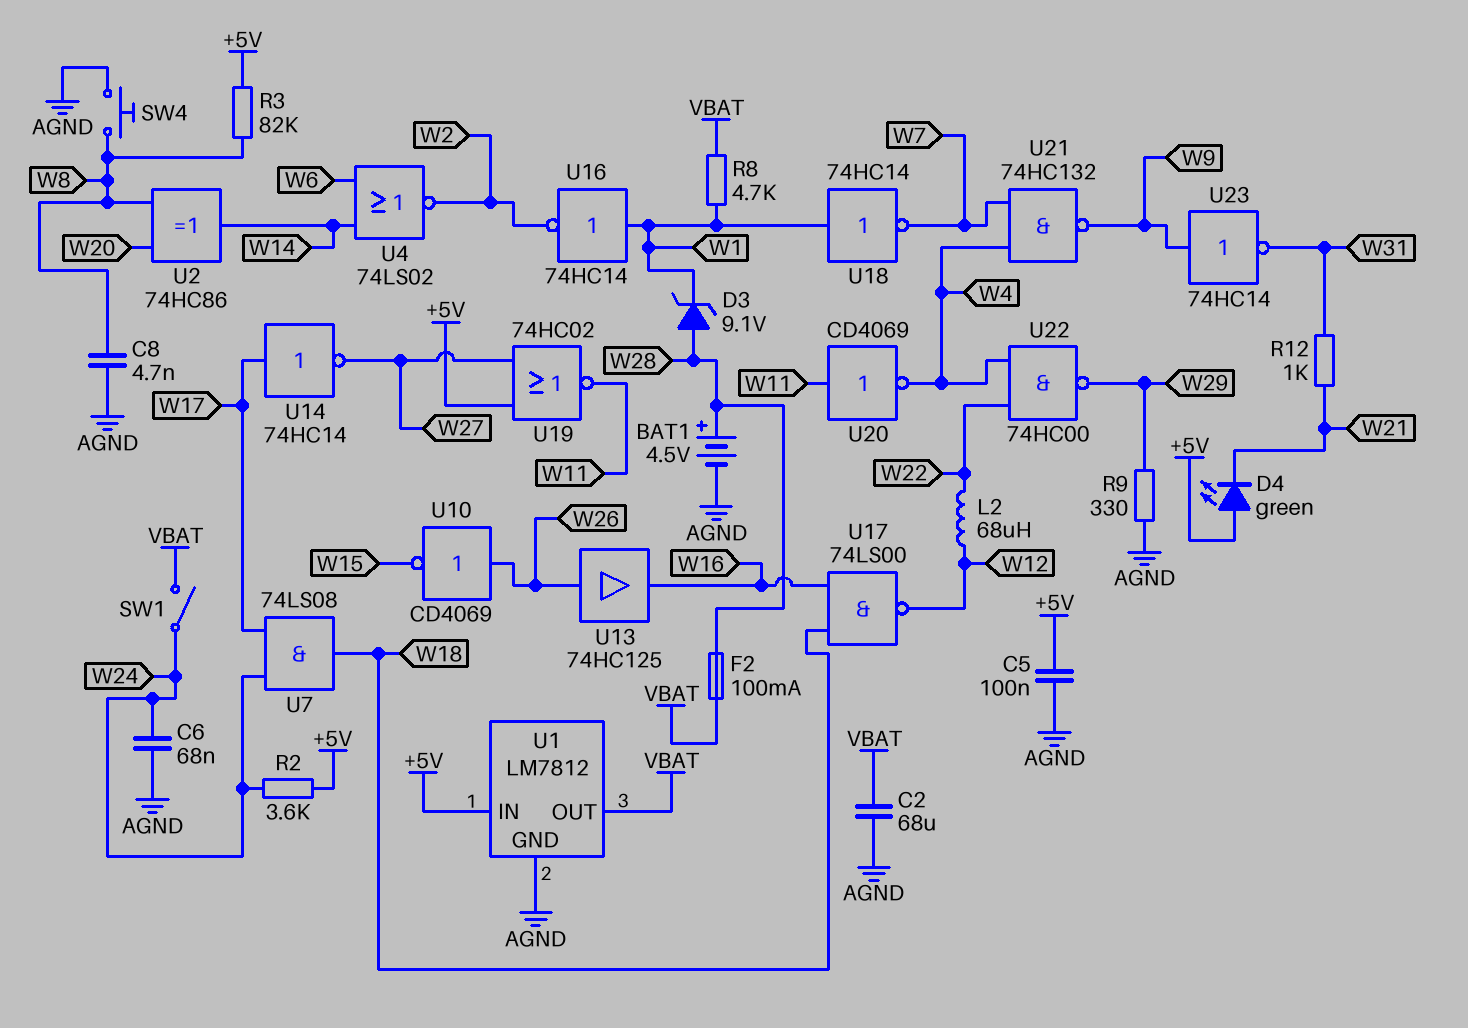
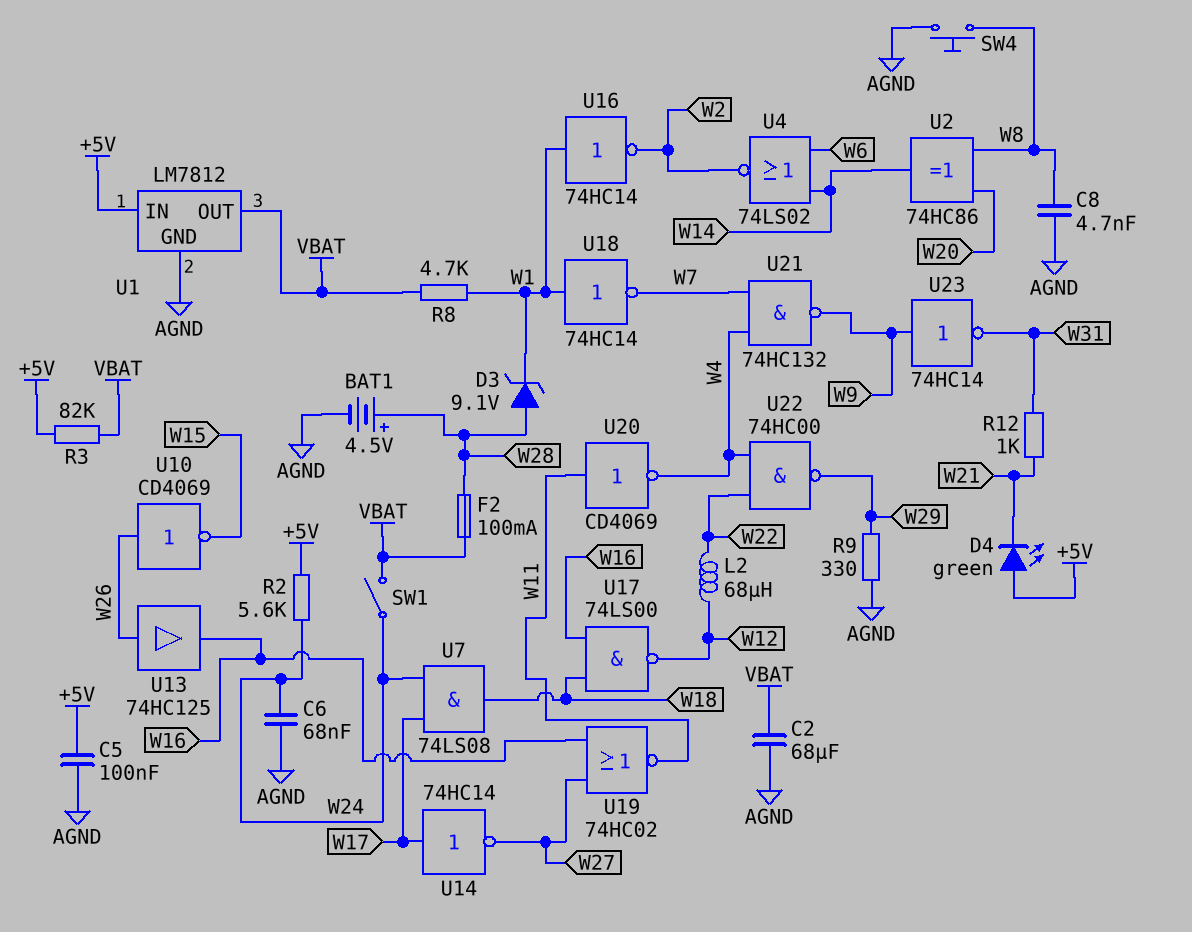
R2: 3.6k (+5V, W24) -> 5.6k (+5V, W24)
R3: 82k (+5V, W8) -> 82k (+5V, VBAT)
U19: NOR 74HC02 (in +5V, in W27, out W11) -> NOR 74HC02 (in W16, in W27, out W11)

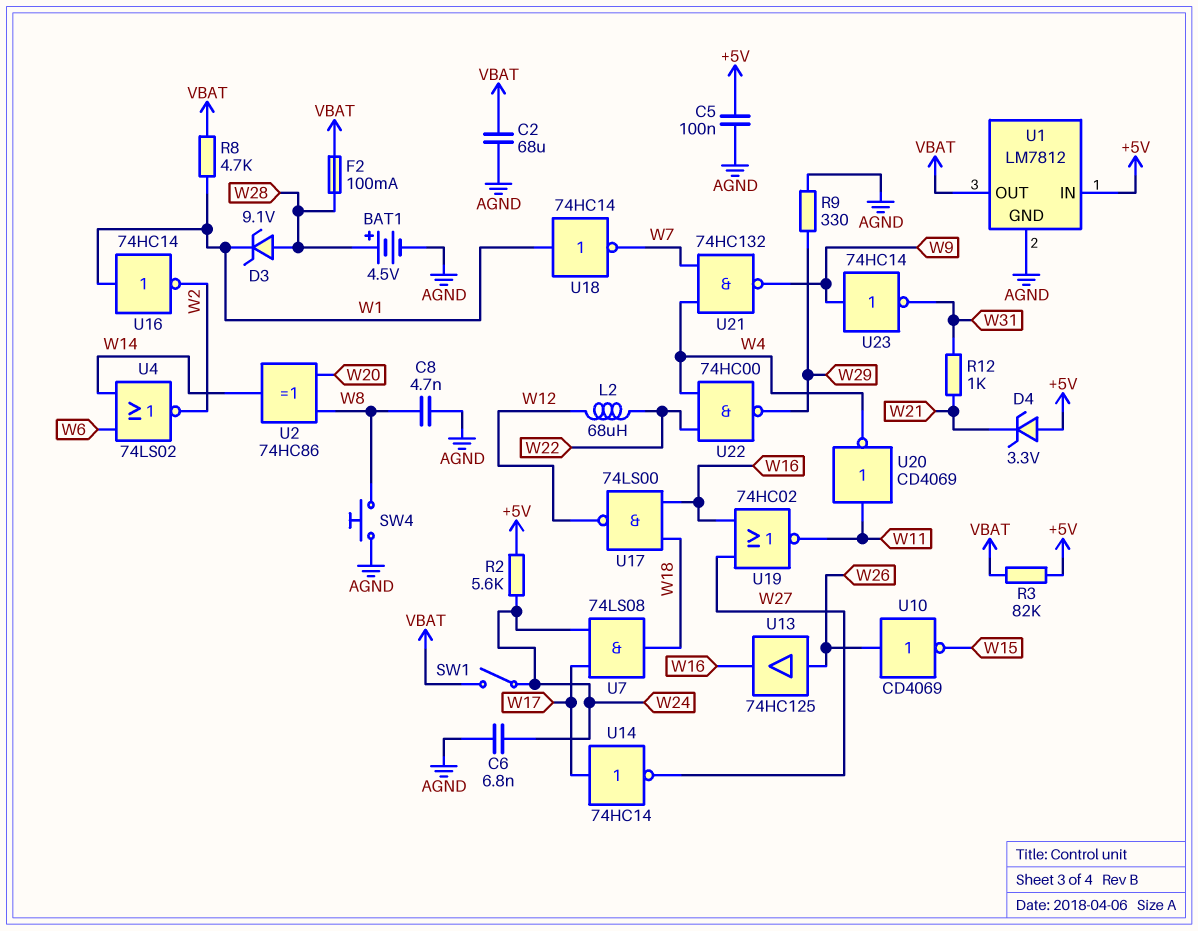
C6: 68nF (AGND, W24) -> 6.8nF (AGND, W24)
D4: LED green (A +5V, K W21) -> zener 3.3V (A +5V, K W21)

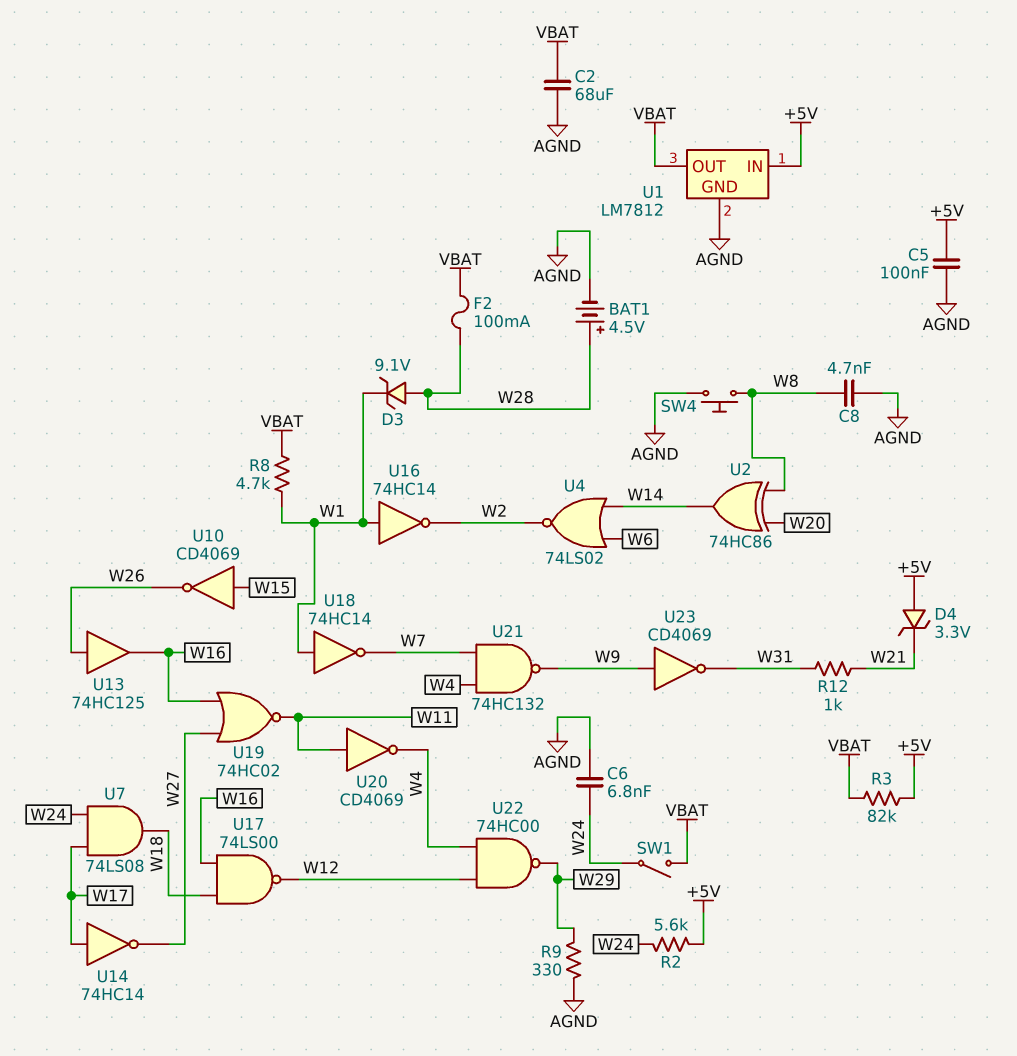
L2: 68uH (W12, W22) -> none
U10: NOT CD4069 (in W26, out W15) -> NOT CD4069 (in W15, out W26)
U22: NAND 74HC00 (in W4, in W22, out W29) -> NAND 74HC00 (in W4, in W12, out W29)
U23: NOT 74HC14 (in W9, out W31) -> NOT CD4069 (in W9, out W31)

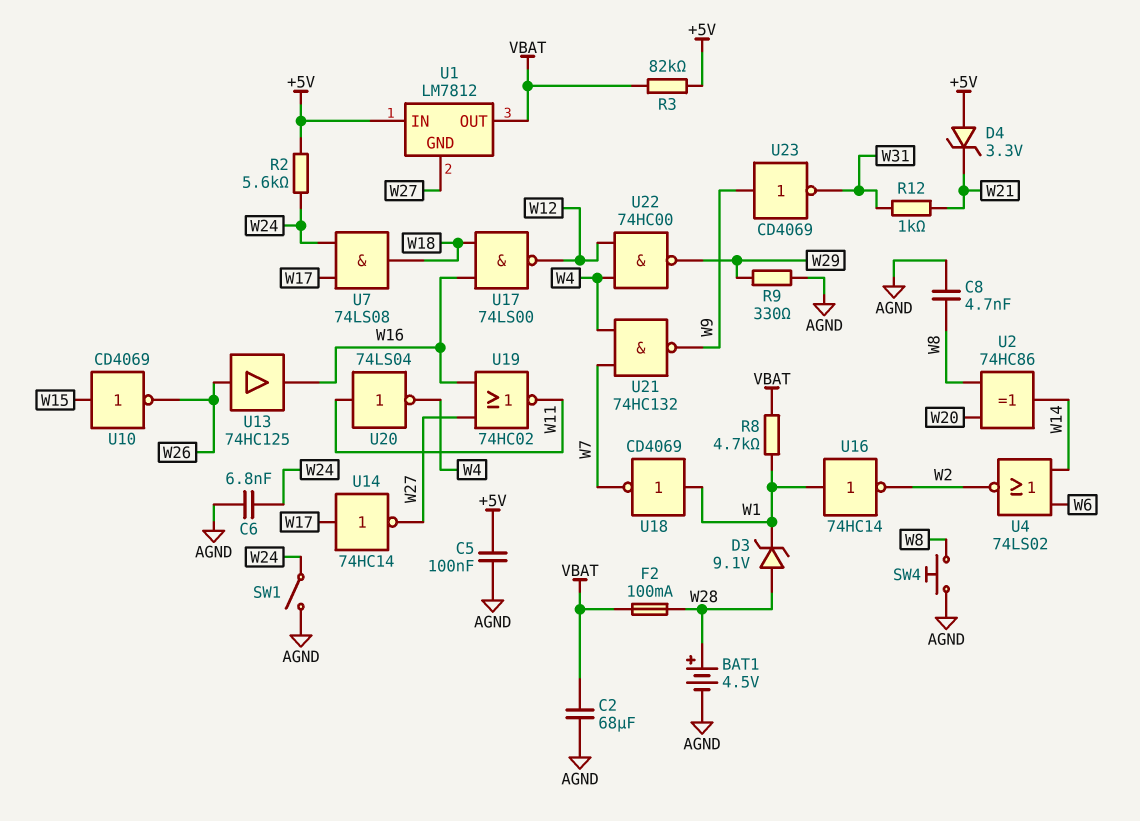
SW1: switch (VBAT, W24) -> switch (AGND, W24)
U1 pin GND: AGND -> W27
U18: NOT 74HC14 (in W1, out W7) -> NOT CD4069 (in W1, out W7)
U20: NOT CD4069 (in W11, out W4) -> NOT 74LS04 (in W11, out W4)

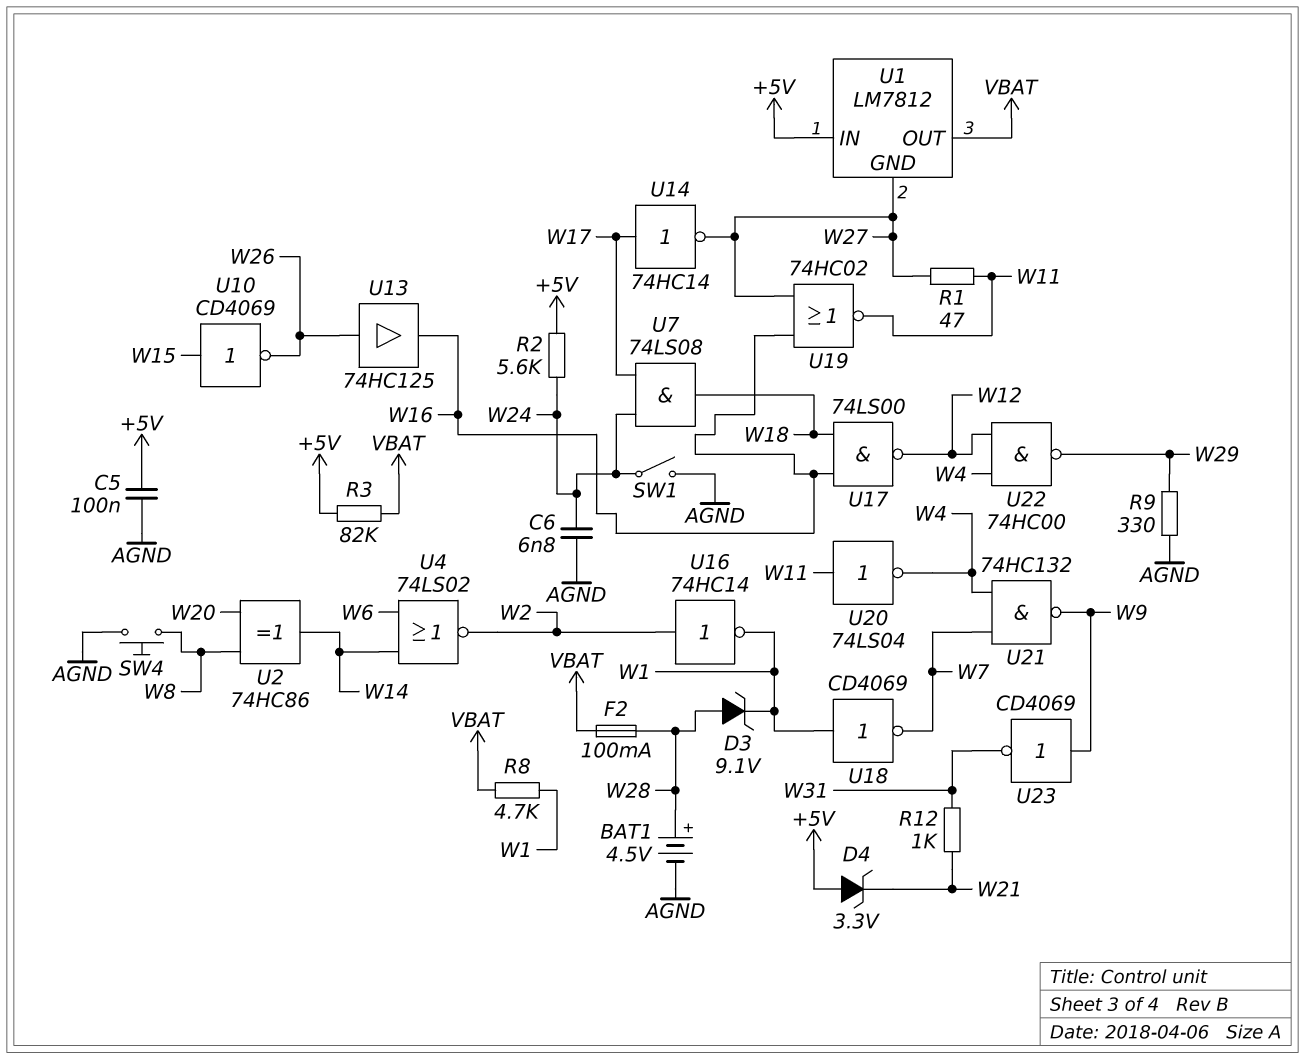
C2: 68uF (AGND, VBAT) -> none
C8: 4.7nF (AGND, W8) -> none
R1: none -> 47 (W11, W27)
U16: NOT 74HC14 (in W1, out W2) -> NOT 74HC14 (in W2, out W1)

